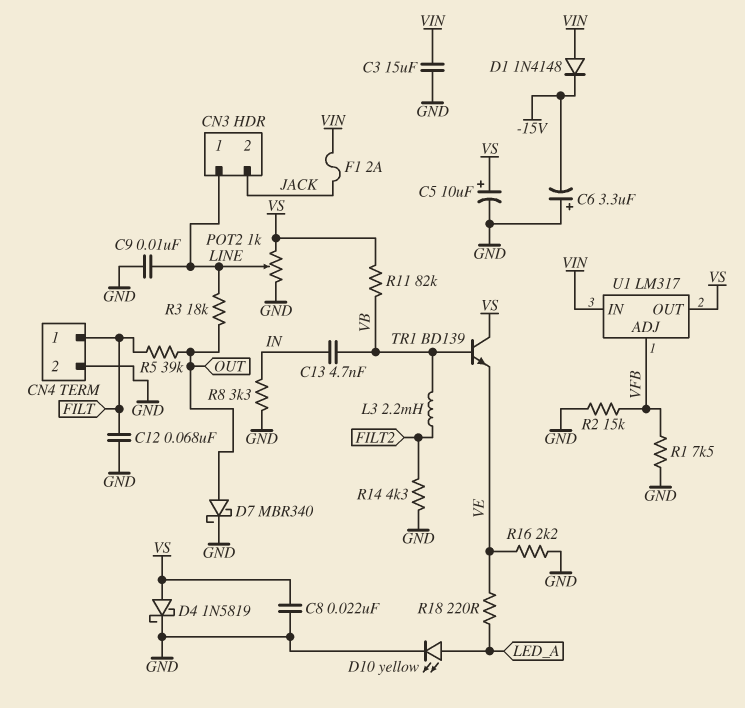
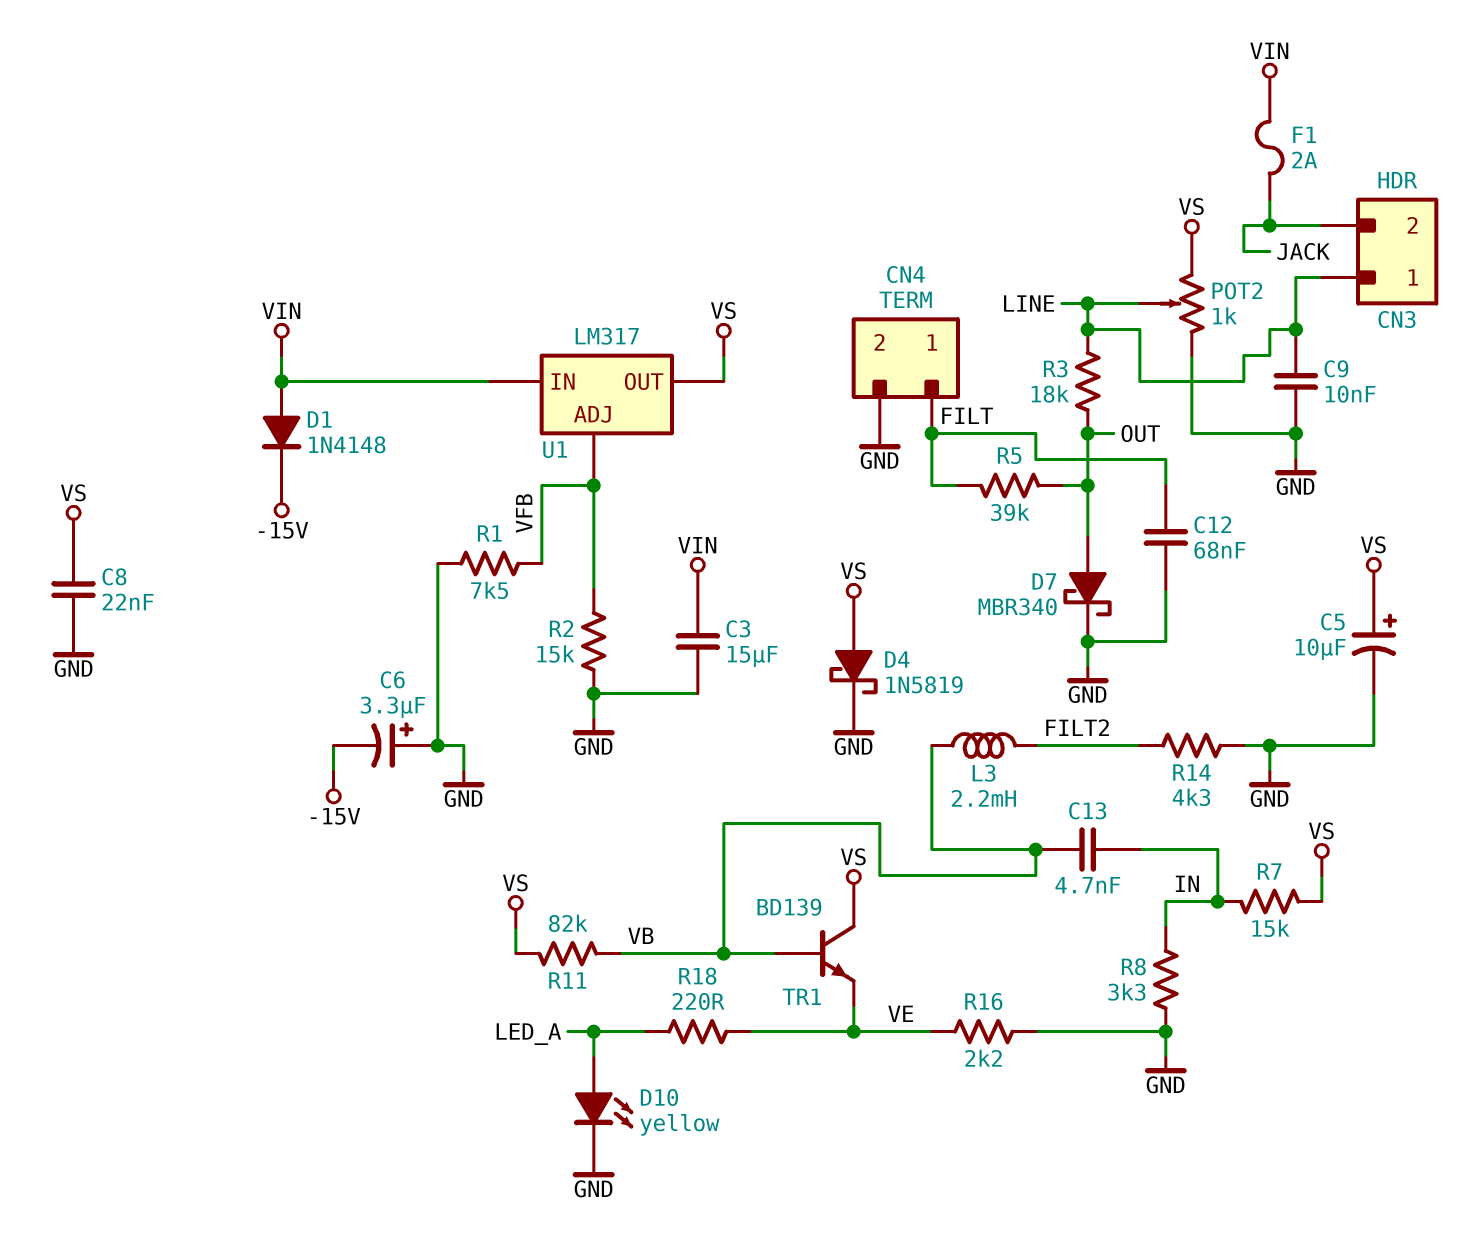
R7: none -> 15k (IN, VS)

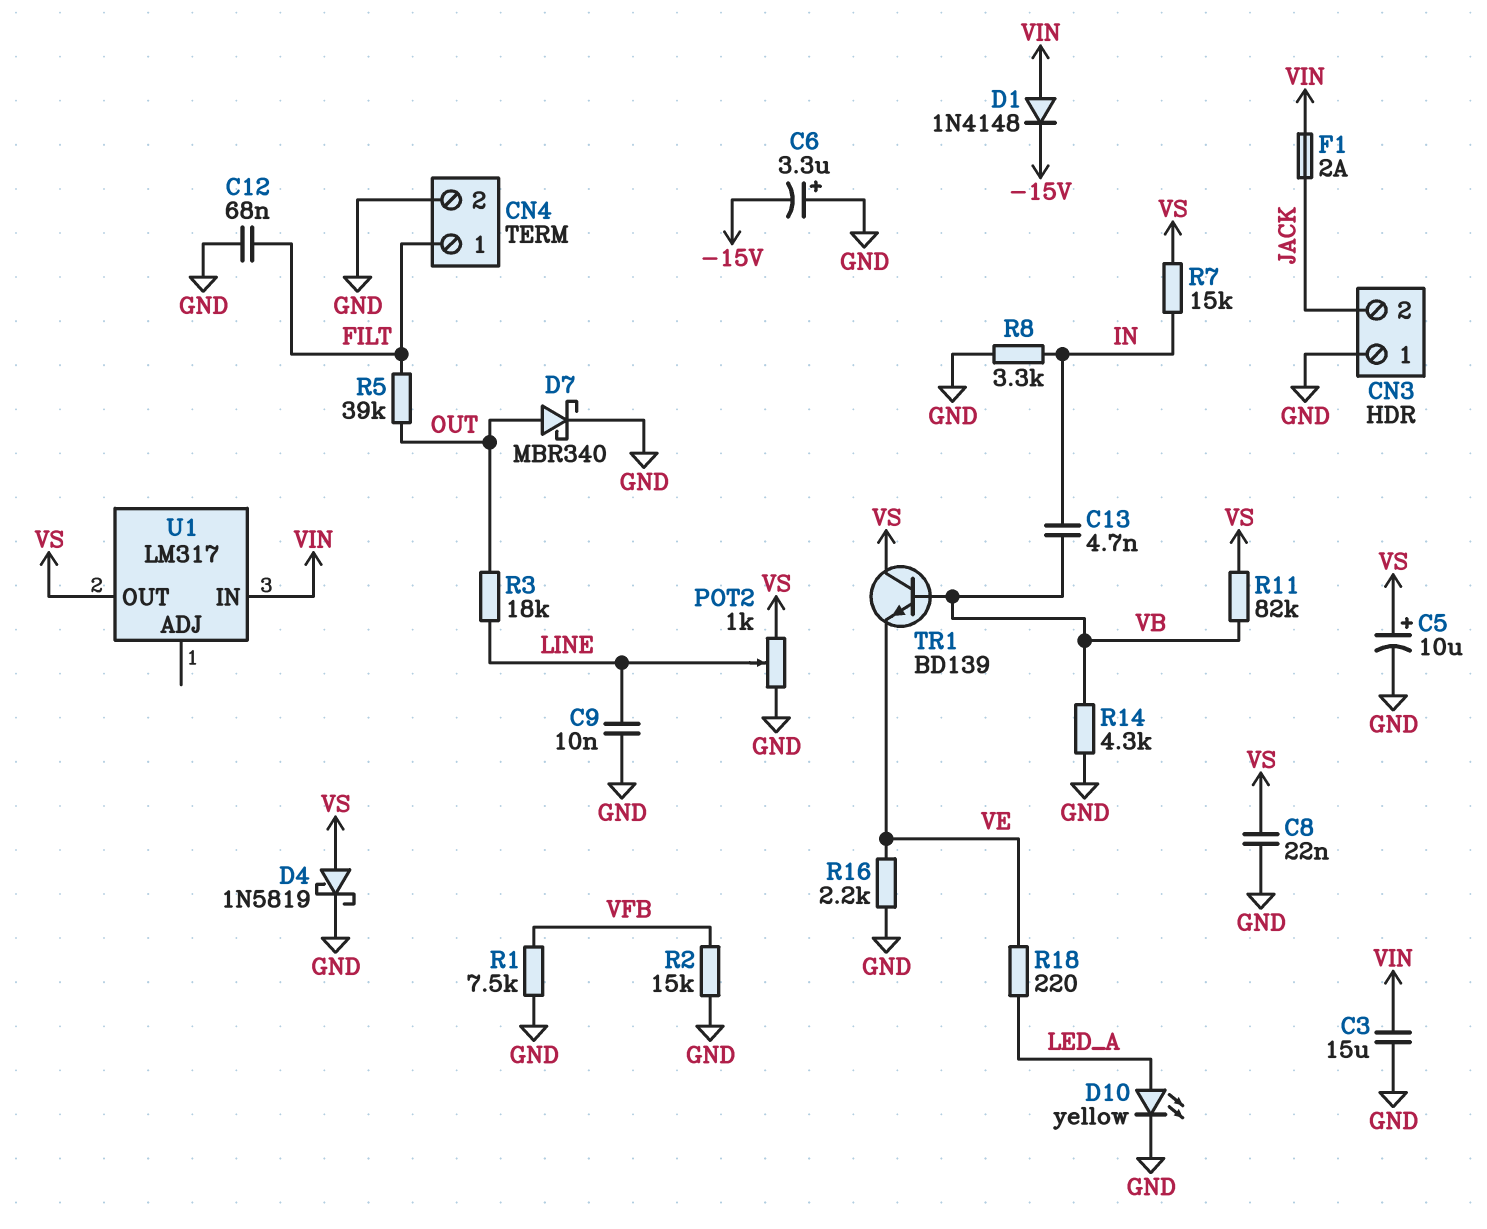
CN3 pin 1: LINE -> GND
L3: 2.2mH (FILT2, VB) -> none
R14: 4.3k (FILT2, GND) -> 4.3k (GND, VB)
U1 pin ADJ: VFB -> none

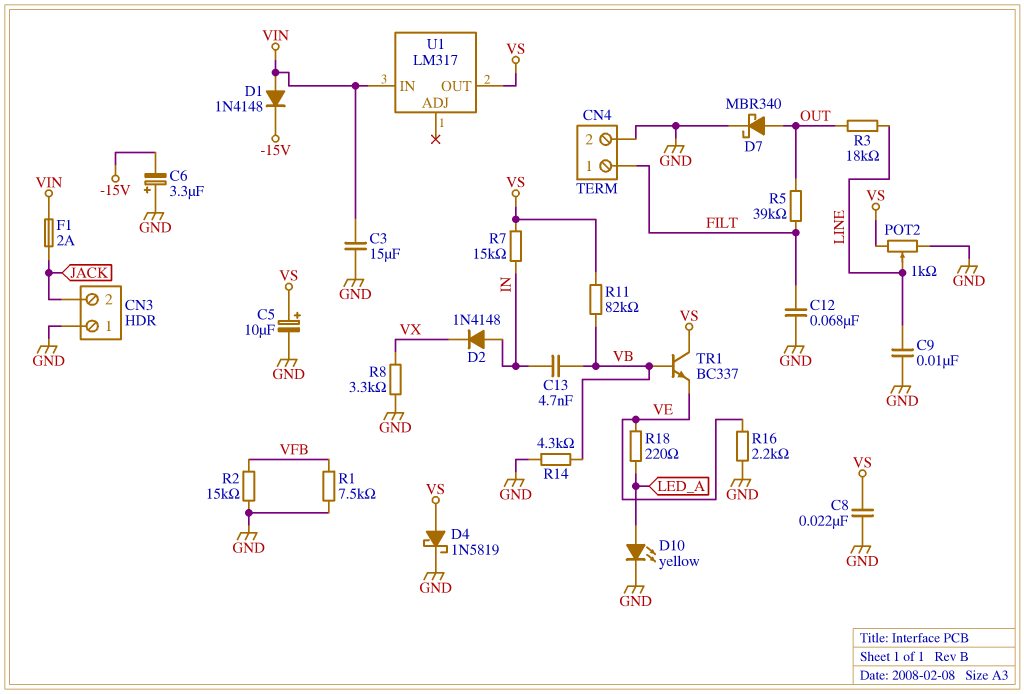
D2: none -> diode 1N4148 (A IN, K VX)
R8: 3.3k (GND, IN) -> 3.3k (GND, VX)
TR1: NPN BD139 (B VB, C VS, E VE) -> NPN BC337 (B VB, C VS, E VE)

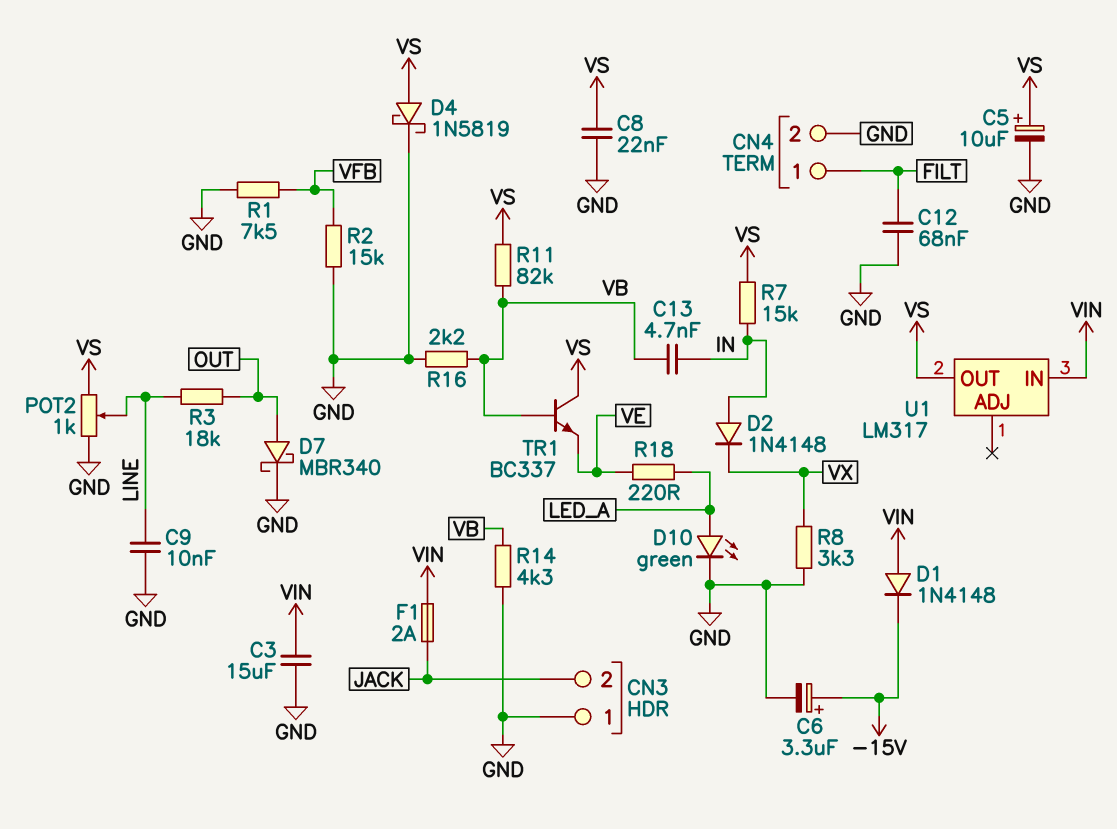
C6: 3.3uF (plus GND, minus -15V) -> 3.3uF (plus -15V, minus GND)
D10: LED yellow (A LED_A, K GND) -> LED green (A LED_A, K GND)
R5: 39k (FILT, OUT) -> none
R16: 2.2k (GND, VE) -> 2.2k (GND, VB)

